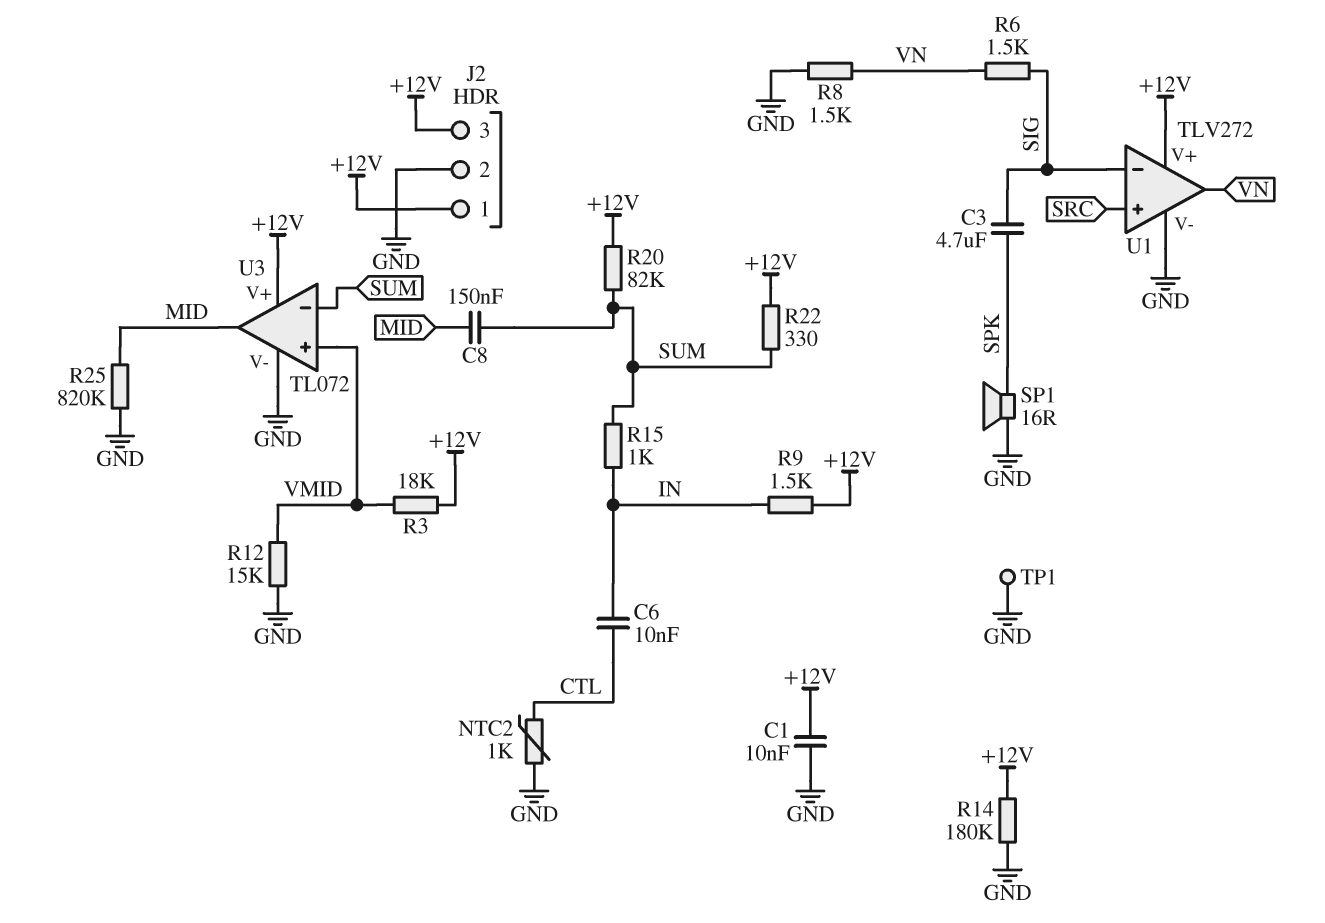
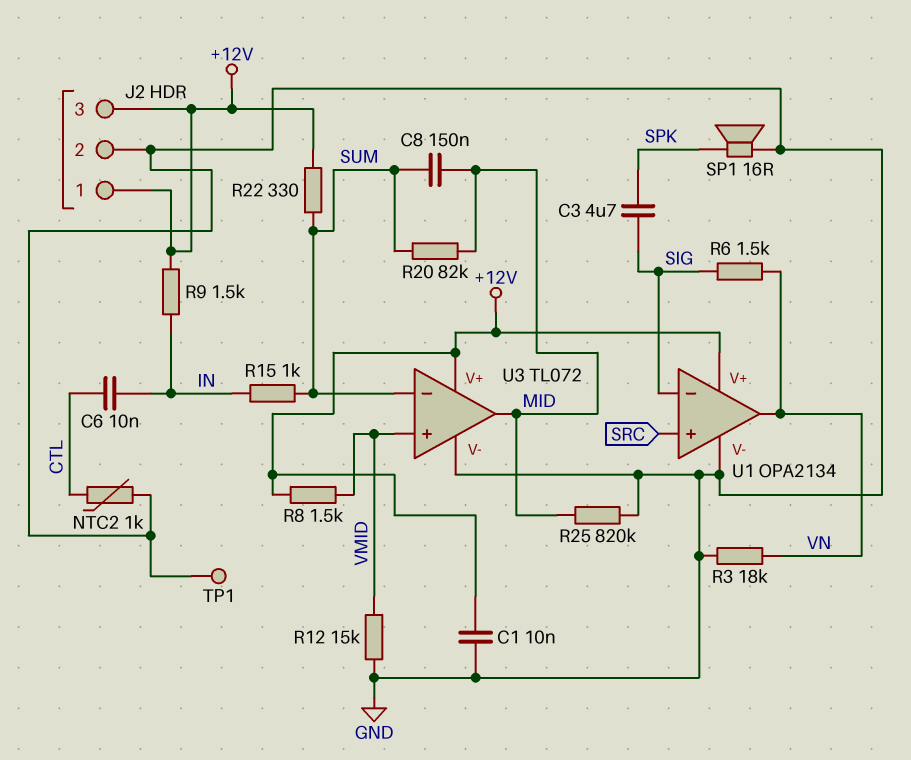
R3: 18k (+12V, VMID) -> 18k (GND, VN)
R8: 1.5k (GND, VN) -> 1.5k (+12V, VMID)
R14: 180k (+12V, GND) -> none
R20: 82k (+12V, SUM) -> 82k (MID, SUM)
U1: TLV272 -> OPA2134

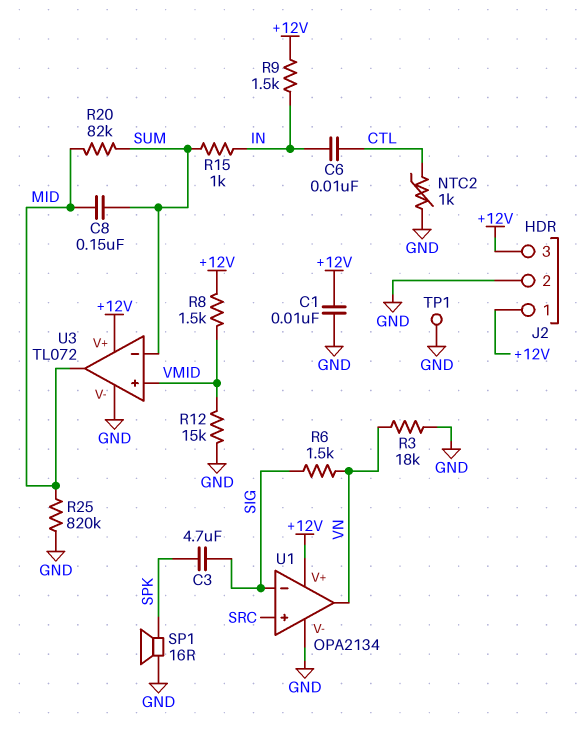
R22: 330 (+12V, SUM) -> none

